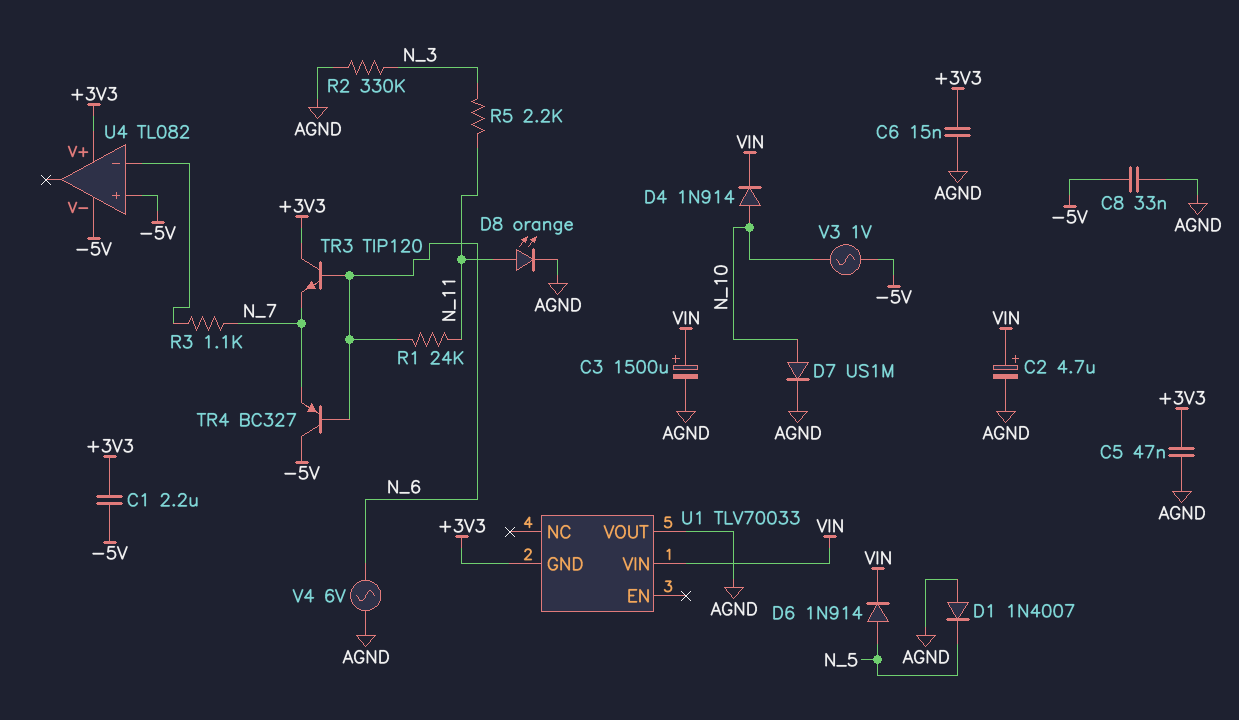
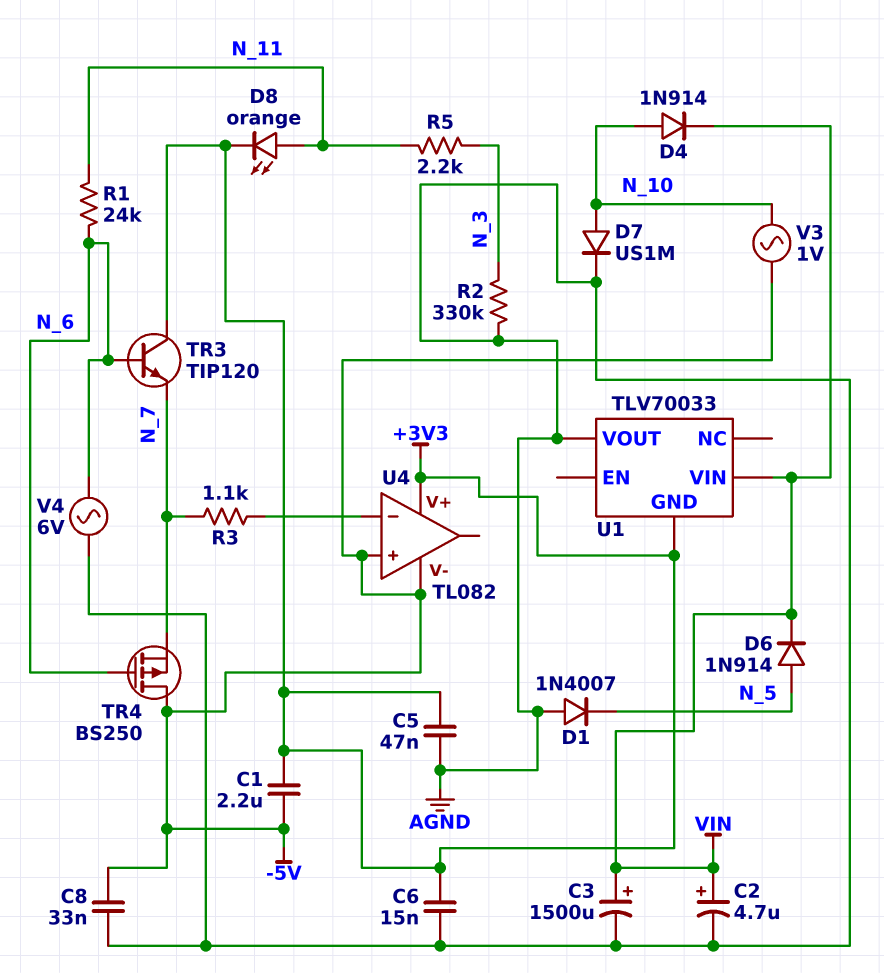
D8: LED orange (A N_11, K AGND) -> LED orange (A N_11, K +3V3)
TR4: PNP BC327 (B N_6, C -5V, E N_7) -> PMOS BS250 (G N_6, D -5V, S N_7)

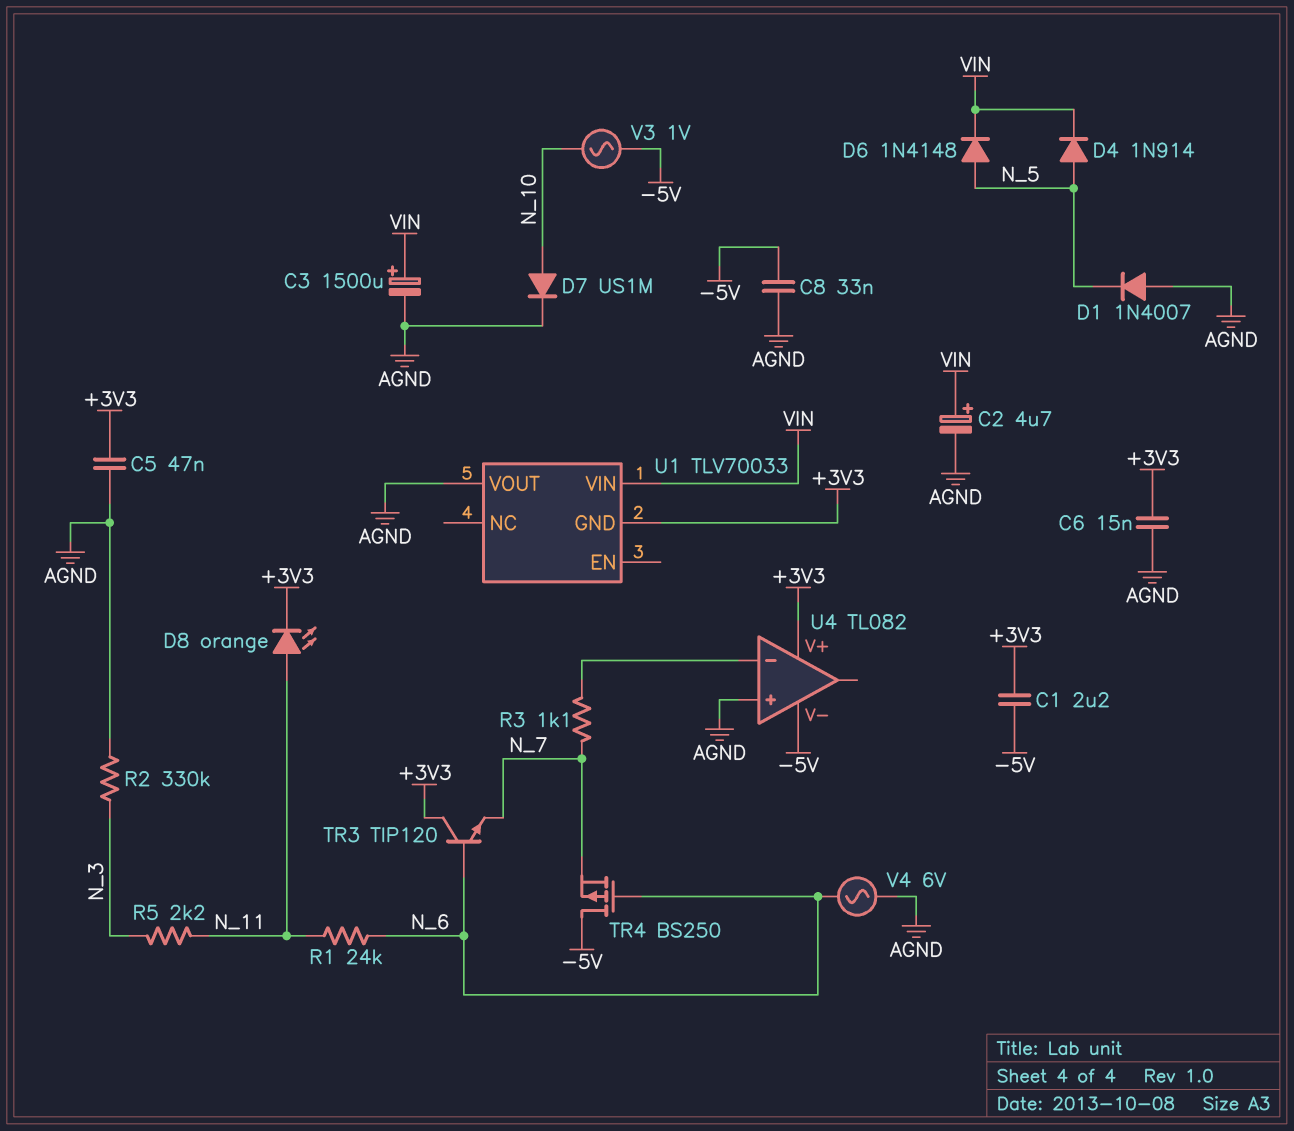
D4: diode 1N914 (A N_10, K VIN) -> diode 1N914 (A N_5, K VIN)
D6: diode 1N914 (A N_5, K VIN) -> diode 1N4148 (A N_5, K VIN)
U4 pin in+: -5V -> AGND

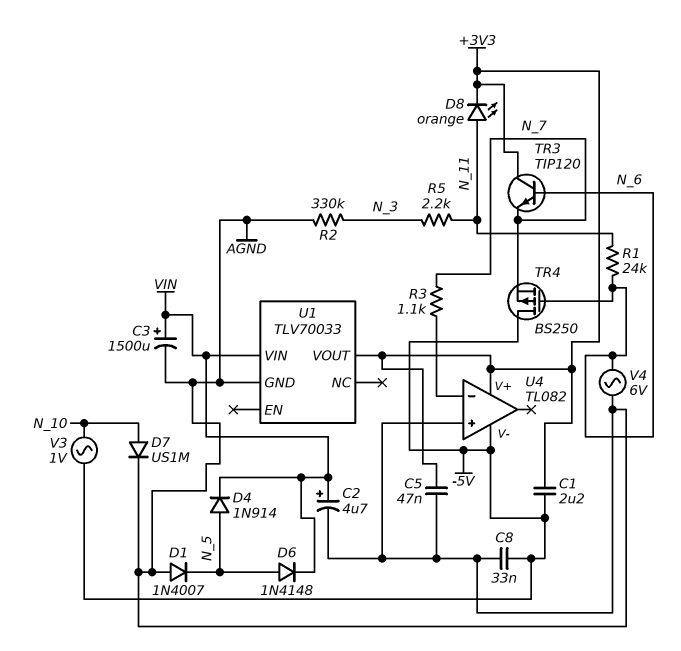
C6: 15nF (+3V3, AGND) -> none
U1 pin GND: +3V3 -> AGND
U1 pin VOUT: AGND -> +3V3

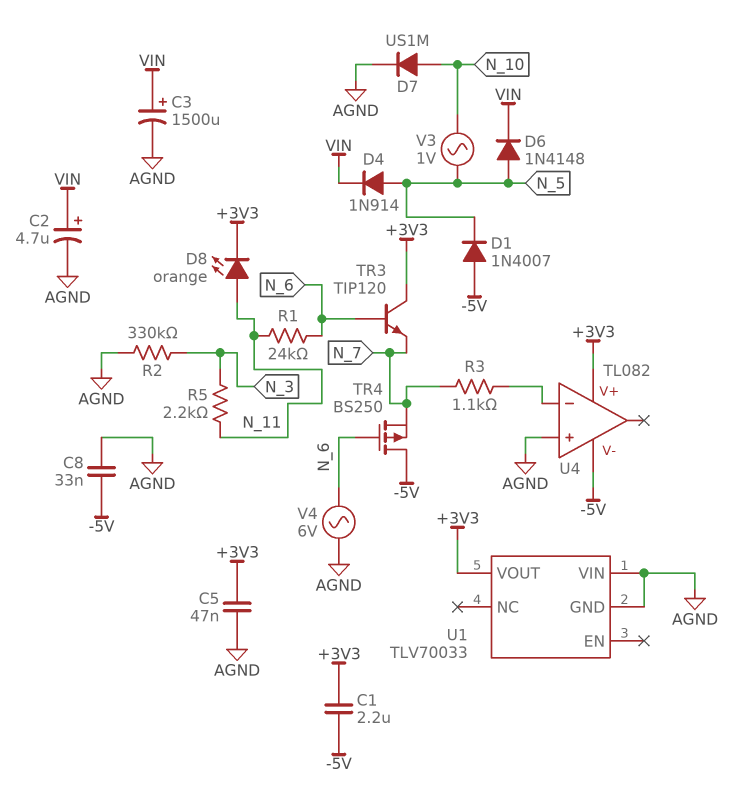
D1: diode 1N4007 (A AGND, K N_5) -> diode 1N4007 (A -5V, K N_5)
U1 pin VIN: VIN -> AGND
V3: AC 1V (-5V, N_10) -> AC 1V (N_5, N_10)

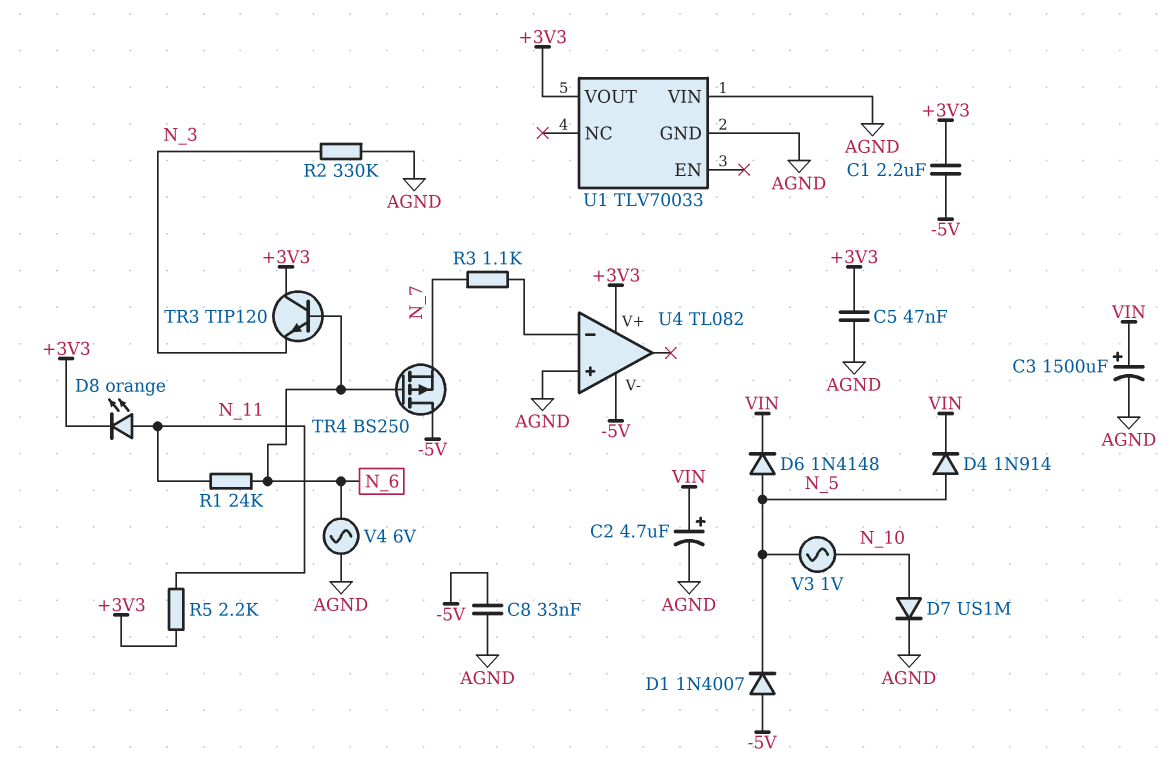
R5: 2.2k (N_3, N_11) -> 2.2k (+3V3, N_11)
TR3: NPN TIP120 (B N_6, C +3V3, E N_7) -> NPN TIP120 (B N_6, C +3V3, E N_3)

